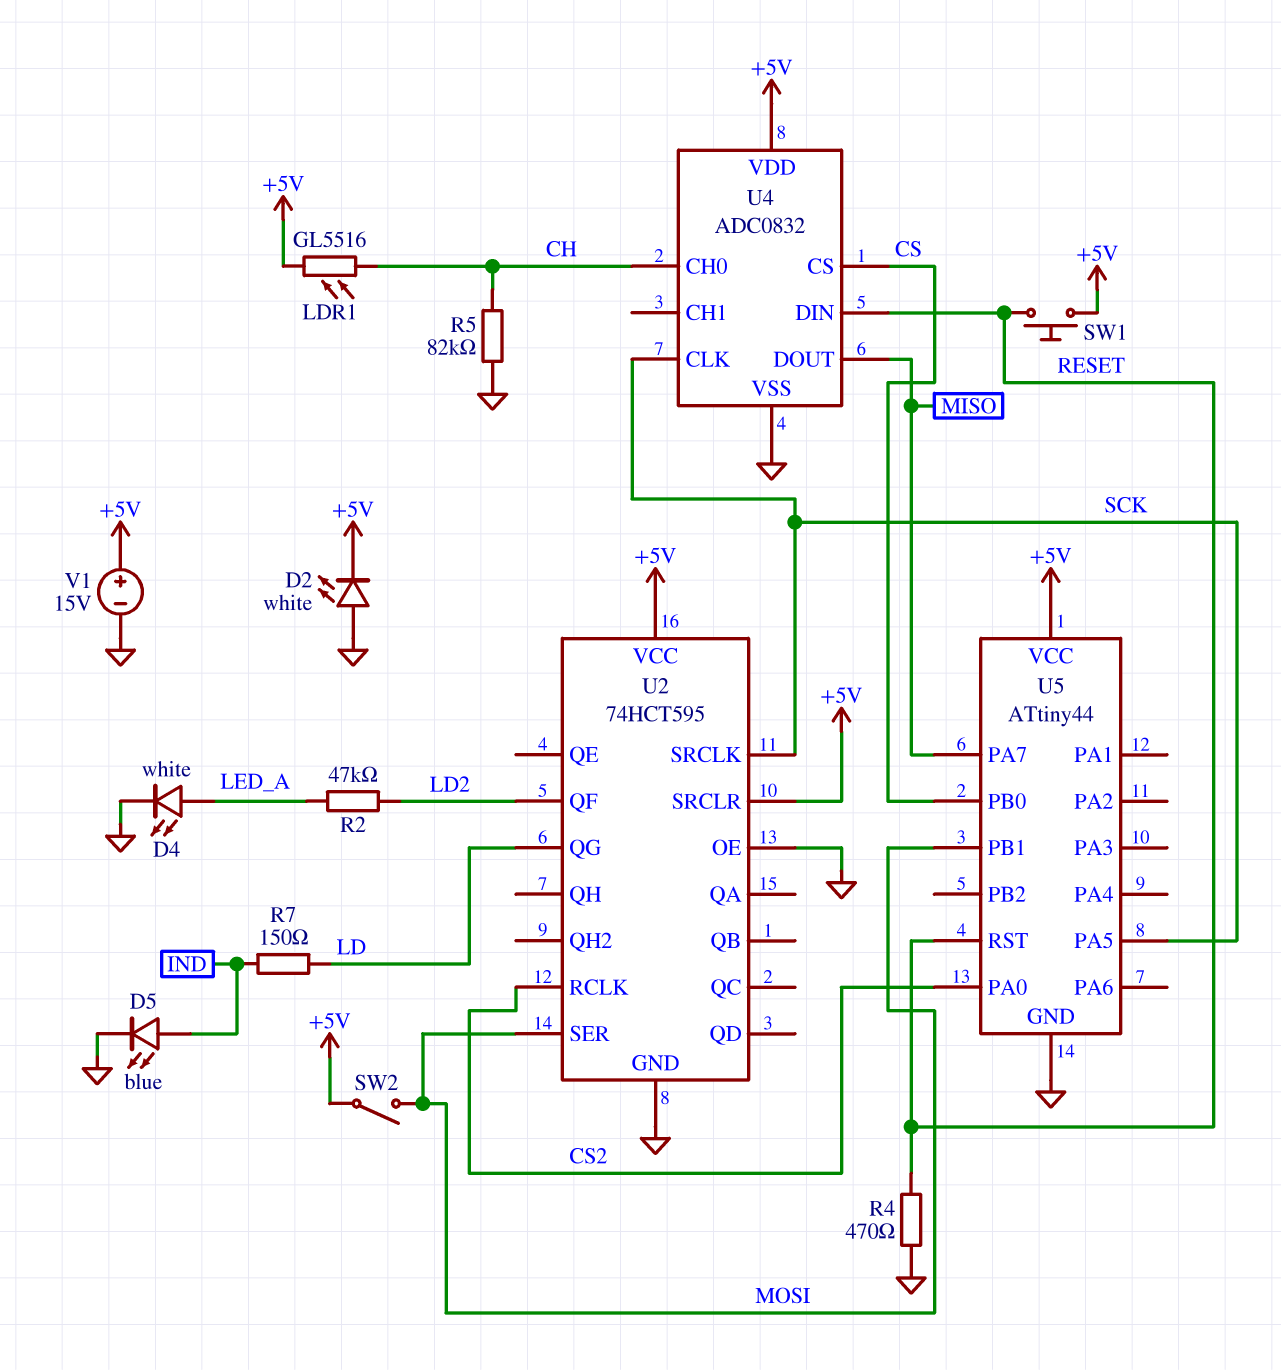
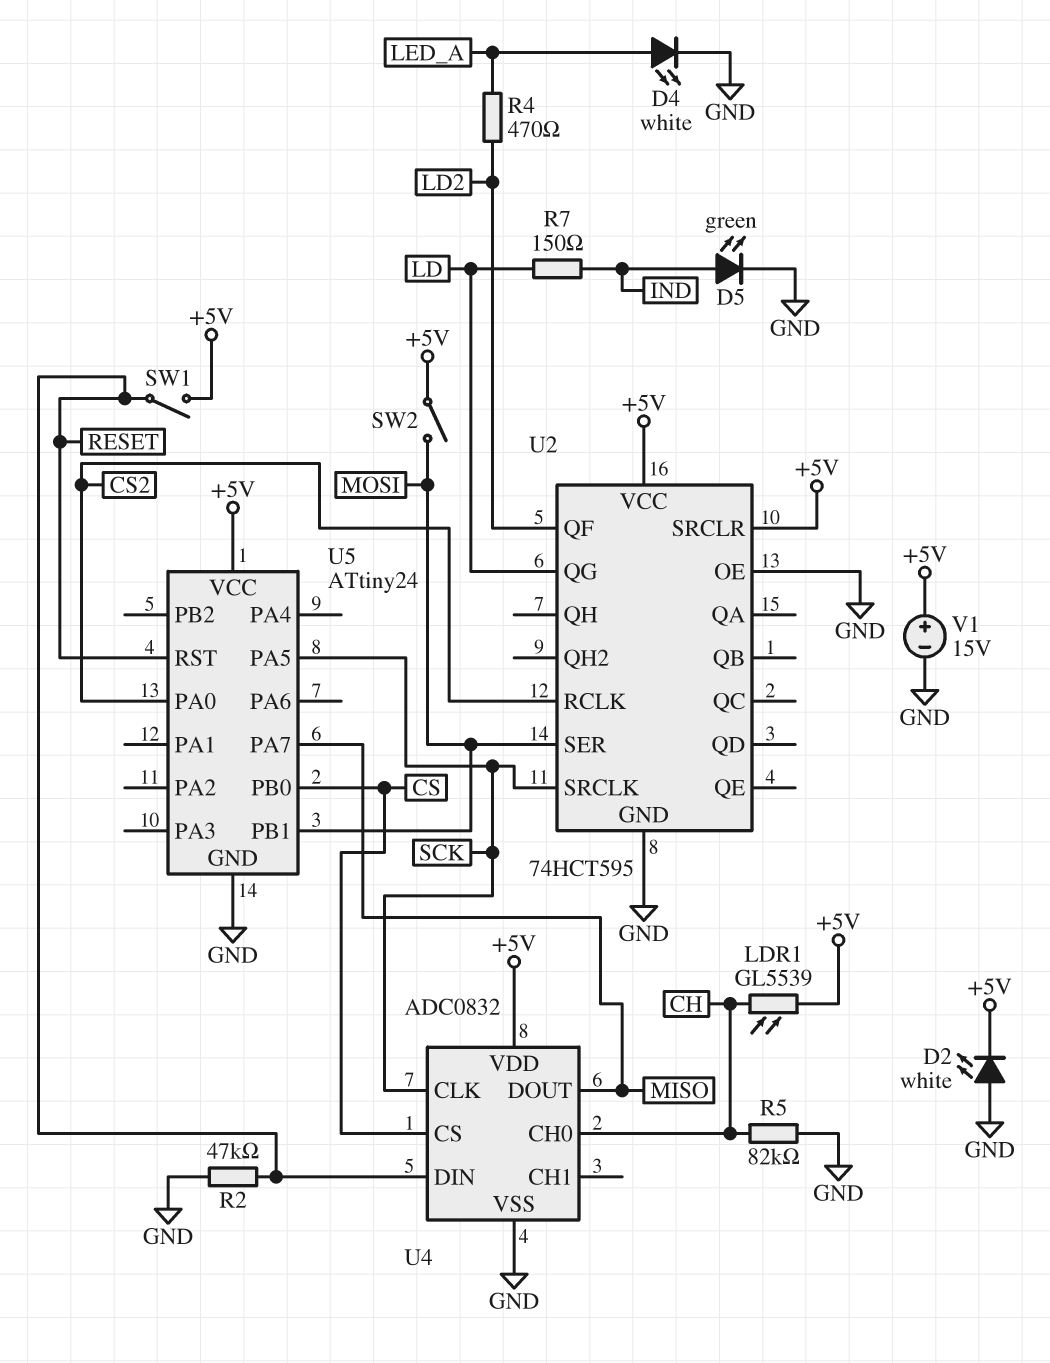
D5: LED blue (A IND, K GND) -> LED green (A IND, K GND)
LDR1: GL5516 (+5V, CH) -> GL5539 (+5V, CH)
R2: 47k (LD2, LED_A) -> 47k (GND, RESET)
R4: 470 (GND, RESET) -> 470 (LD2, LED_A)
SW1: button (+5V, RESET) -> switch (+5V, RESET)
U5: ATtiny44 -> ATtiny24

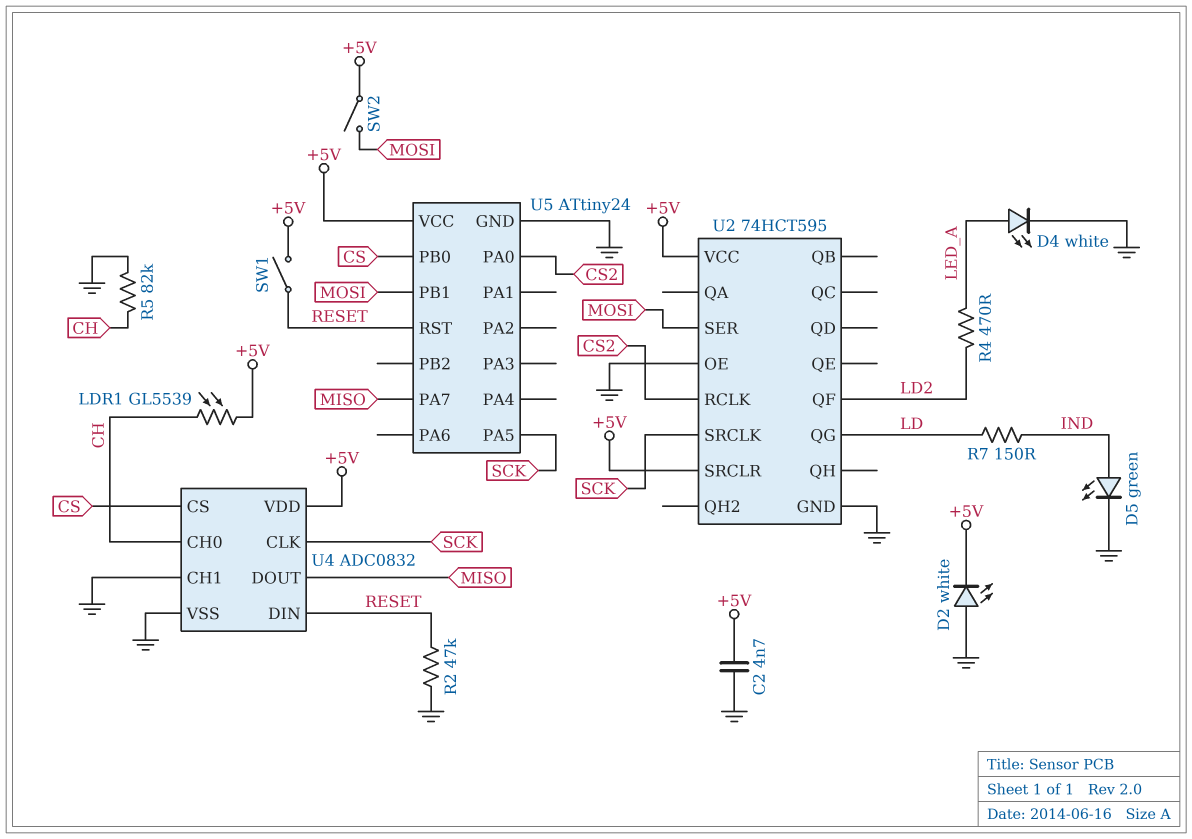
C2: none -> 4.7nF (+5V, GND)
U4 pin CH1: none -> GND
V1: 15V (plus +5V, minus GND) -> none

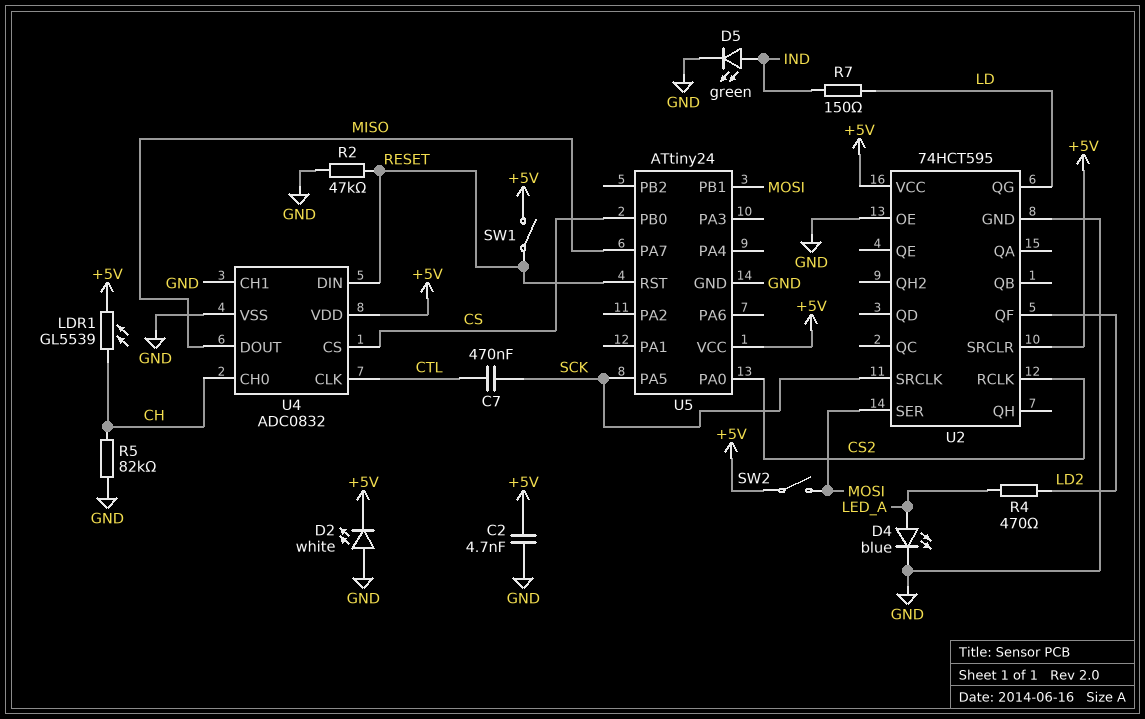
C7: none -> 470nF (CTL, SCK)
D4: LED white (A LED_A, K GND) -> LED blue (A LED_A, K GND)
U4 pin CLK: SCK -> CTL

